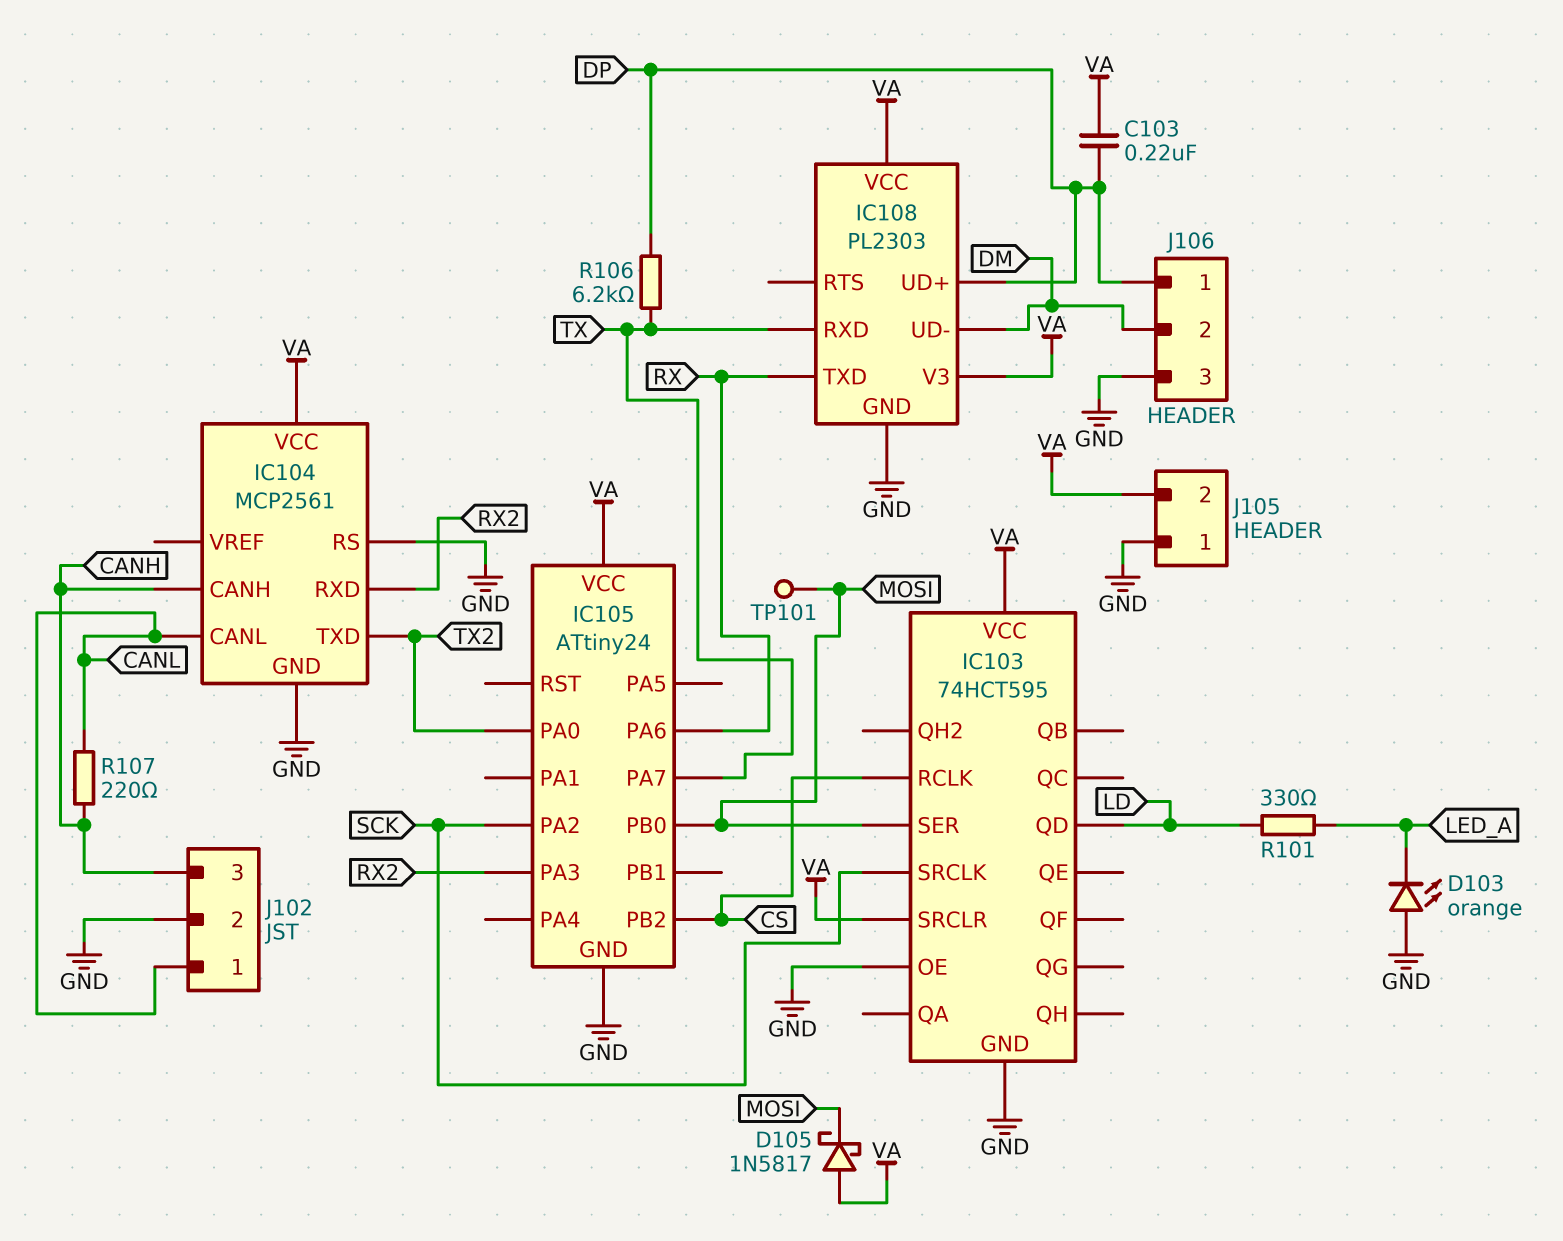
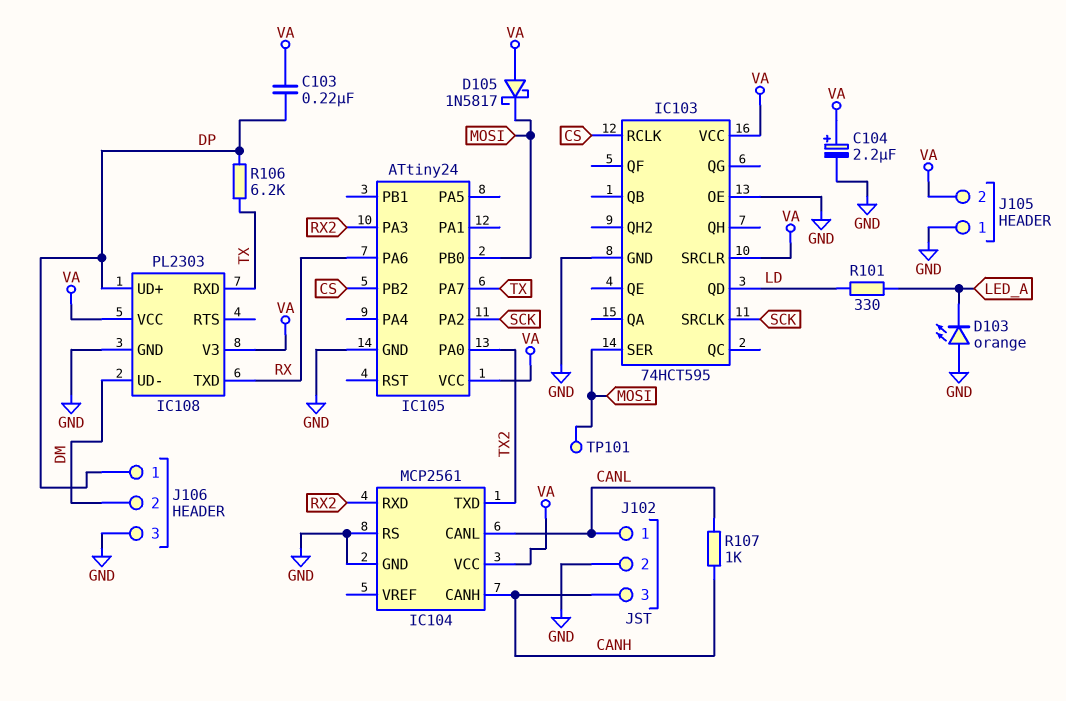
C104: none -> 2.2uF (plus VA, minus GND)
R107: 220 (CANH, CANL) -> 1k (CANH, CANL)

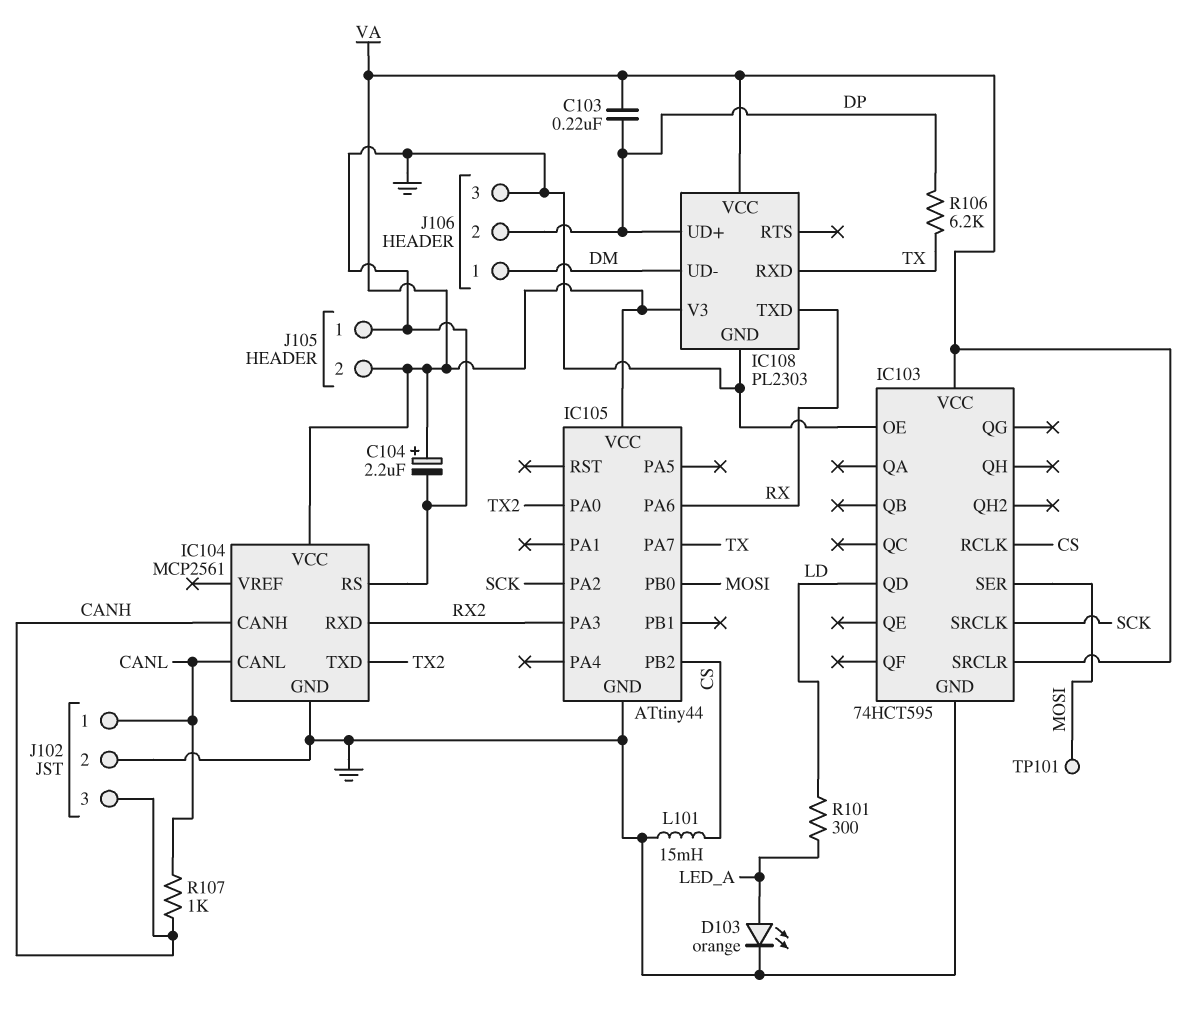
D103: LED orange (A GND, K LED_A) -> LED orange (A LED_A, K GND)
D105: schottky 1N5817 (A VA, K MOSI) -> none
IC105: ATtiny24 -> ATtiny44
J106 pin 1: DP -> DM
J106 pin 2: DM -> DP
L101: none -> 15mH (CS, GND)
R101: 330 (LD, LED_A) -> 300 (LD, LED_A)

